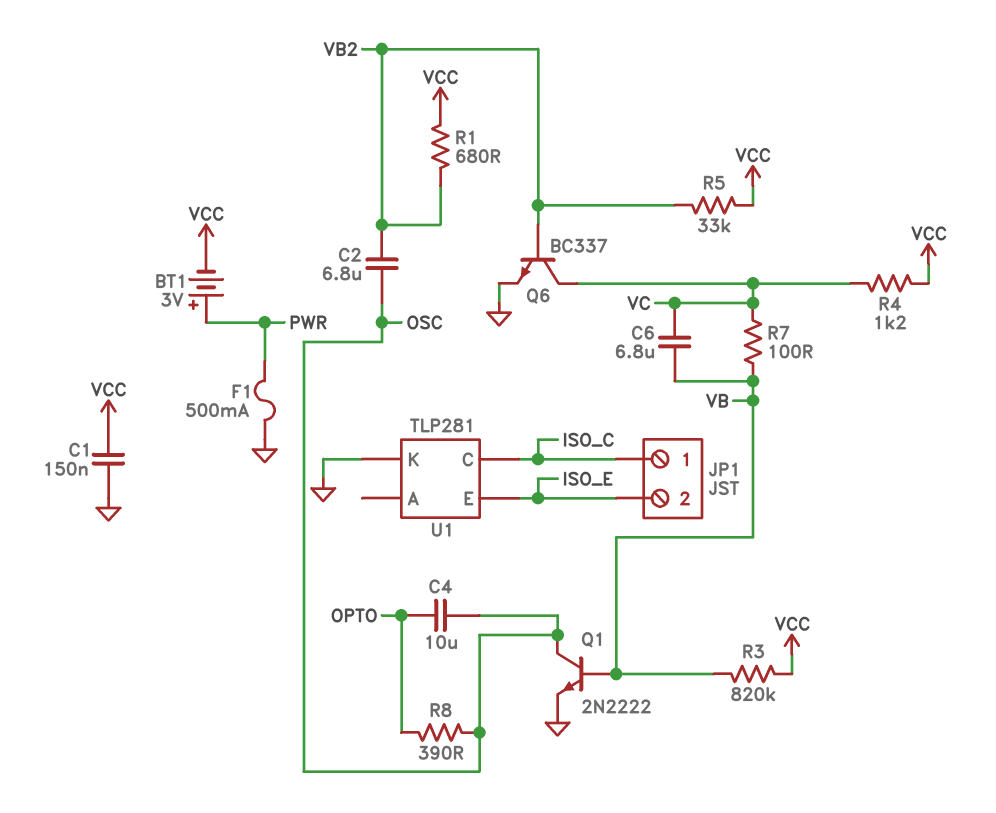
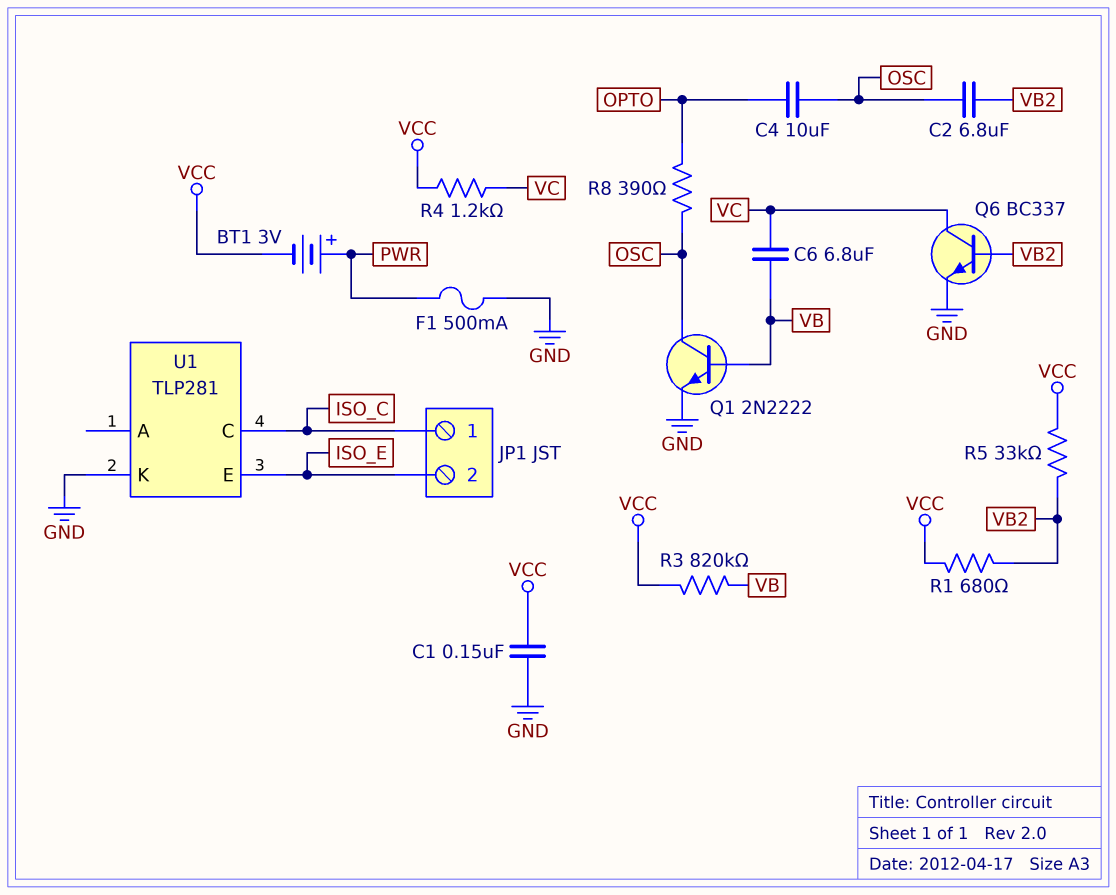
R7: 100 (VB, VC) -> none

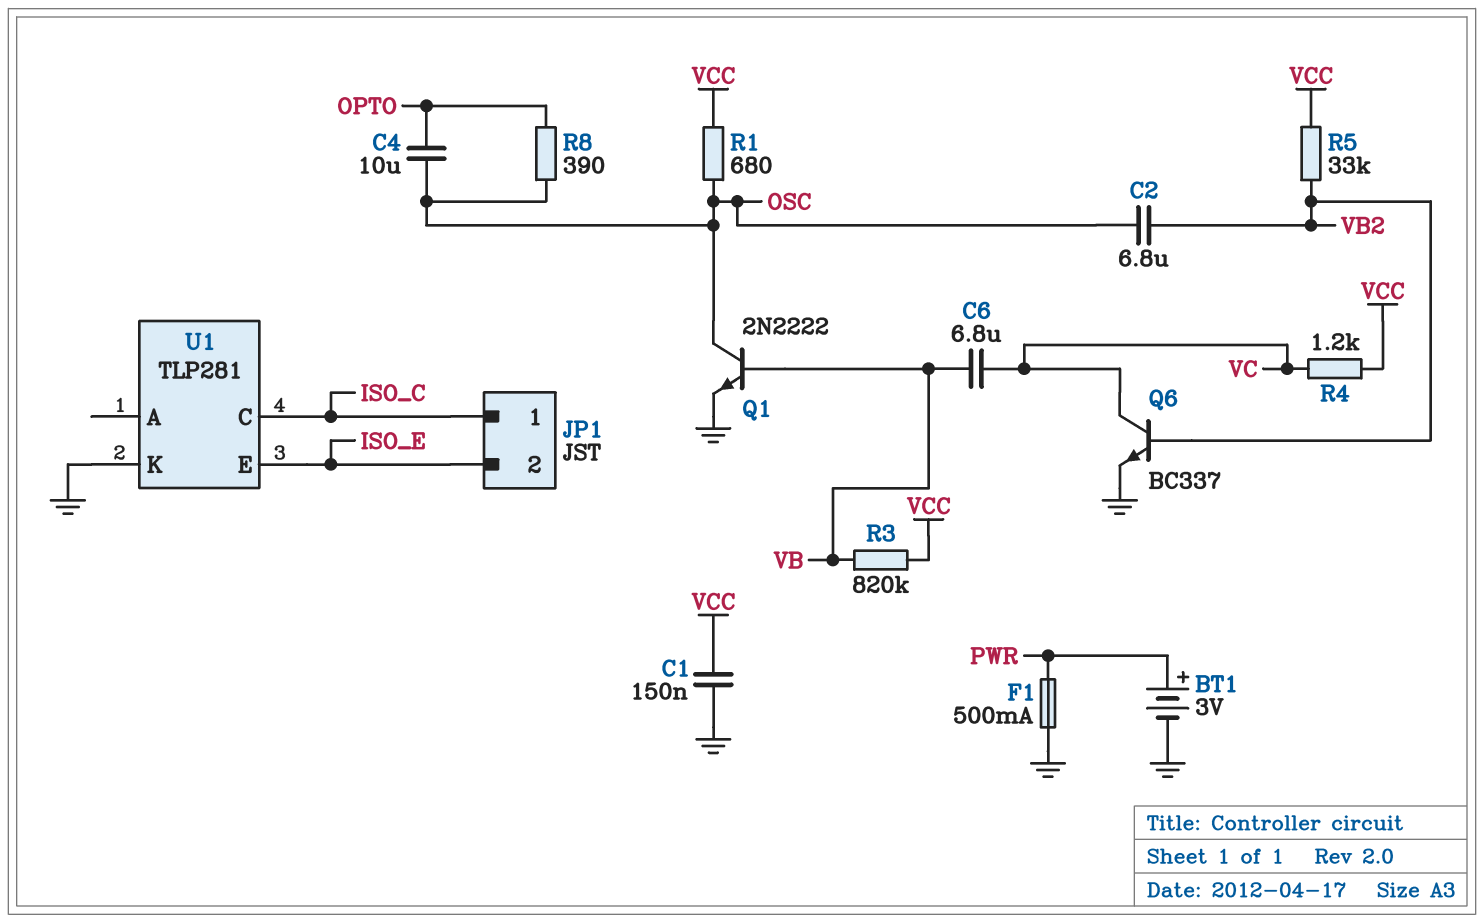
BT1: 3V (plus PWR, minus VCC) -> 3V (plus PWR, minus GND)
R1: 680 (VB2, VCC) -> 680 (OSC, VCC)

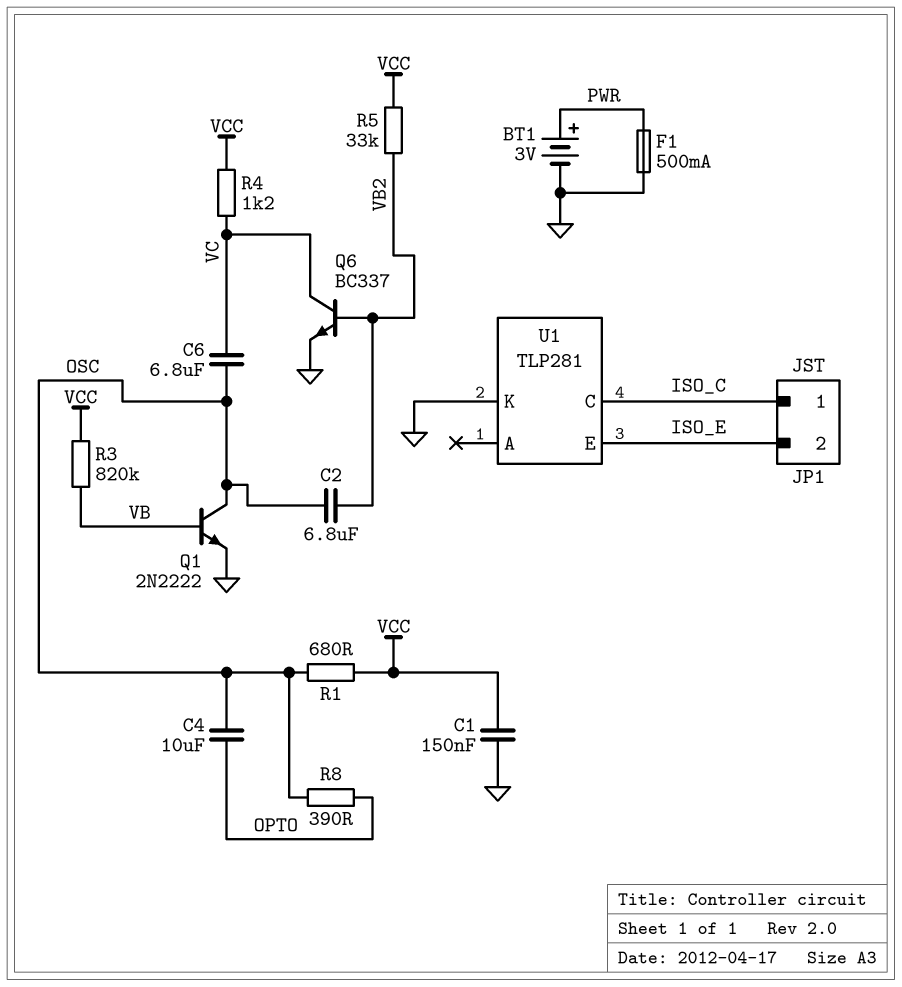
C6: 6.8uF (VB, VC) -> 6.8uF (OSC, VC)

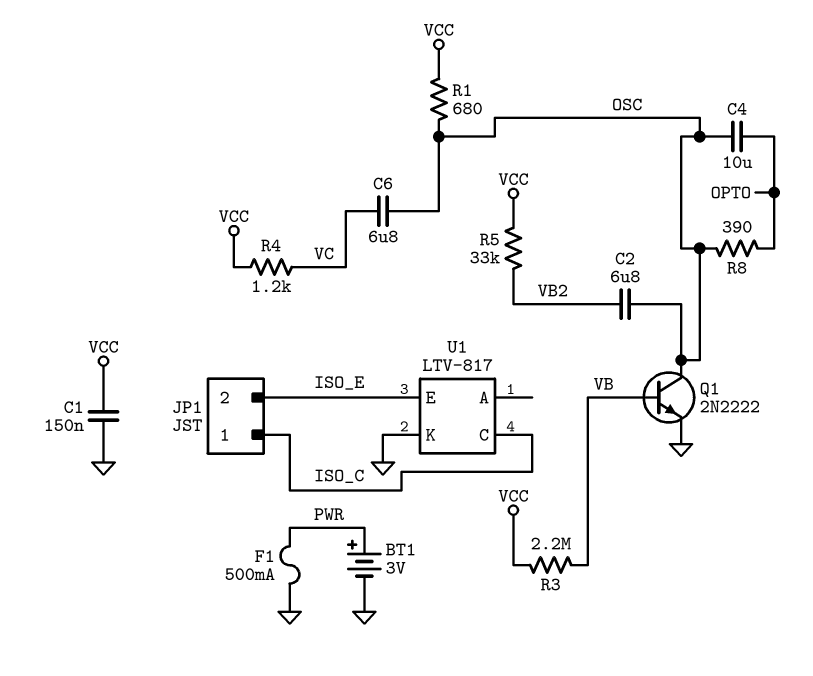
Q6: NPN BC337 (B VB2, C VC, E GND) -> none
R3: 820k (VB, VCC) -> 2.2M (VB, VCC)
U1: TLP281 -> LTV-817

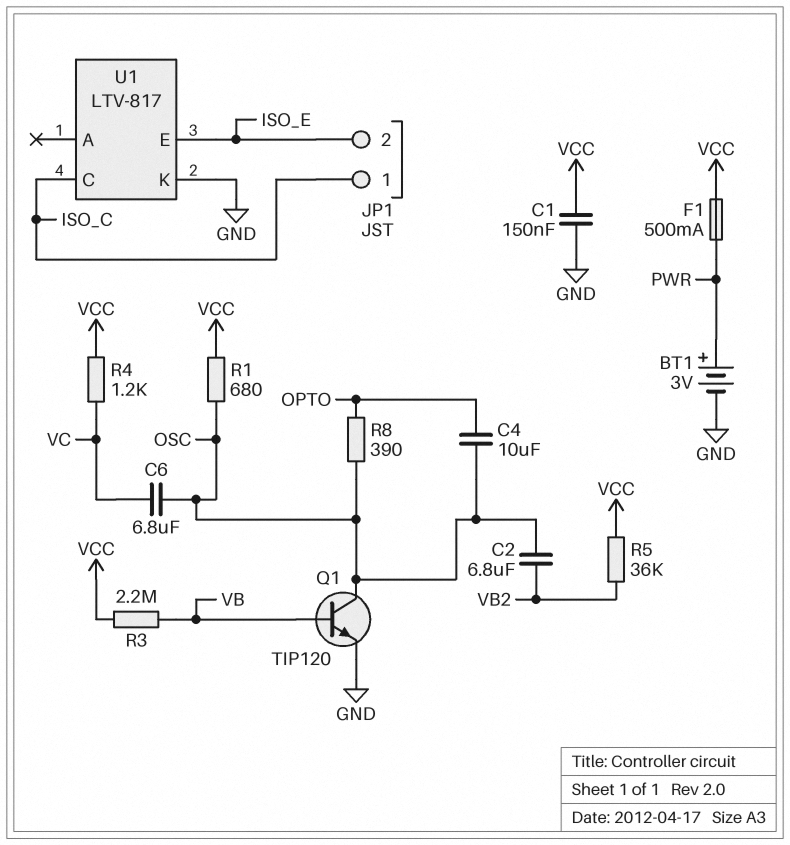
F1: 500mA (GND, PWR) -> 500mA (PWR, VCC)
Q1: NPN 2N2222 (B VB, C OSC, E GND) -> NPN TIP120 (B VB, C OSC, E GND)
R5: 33k (VB2, VCC) -> 36k (VB2, VCC)

